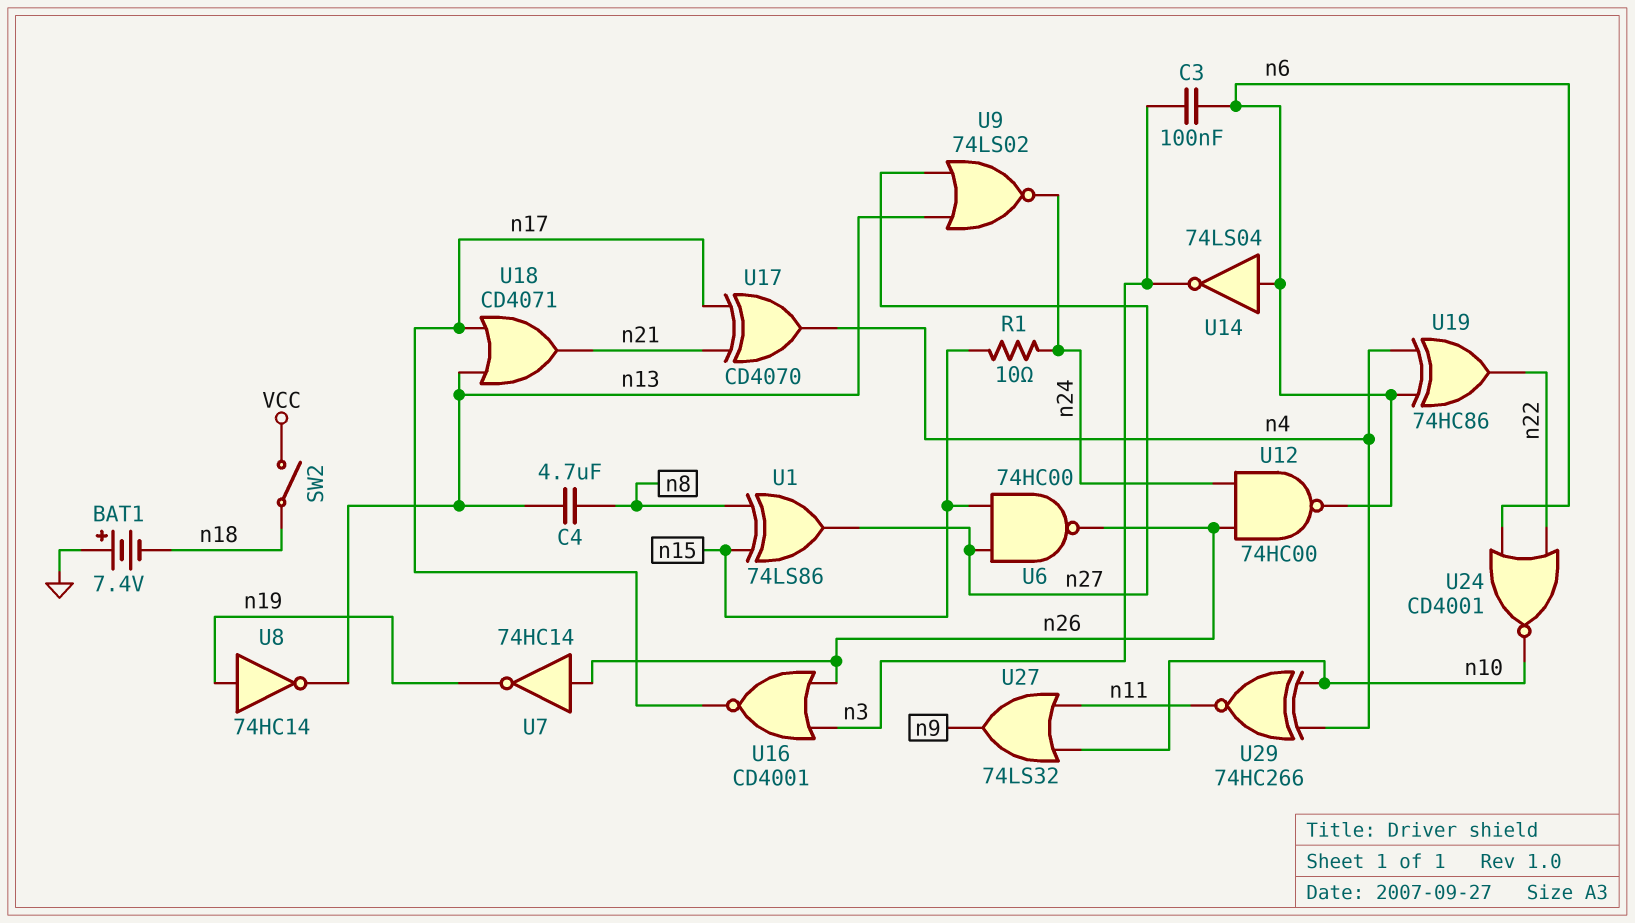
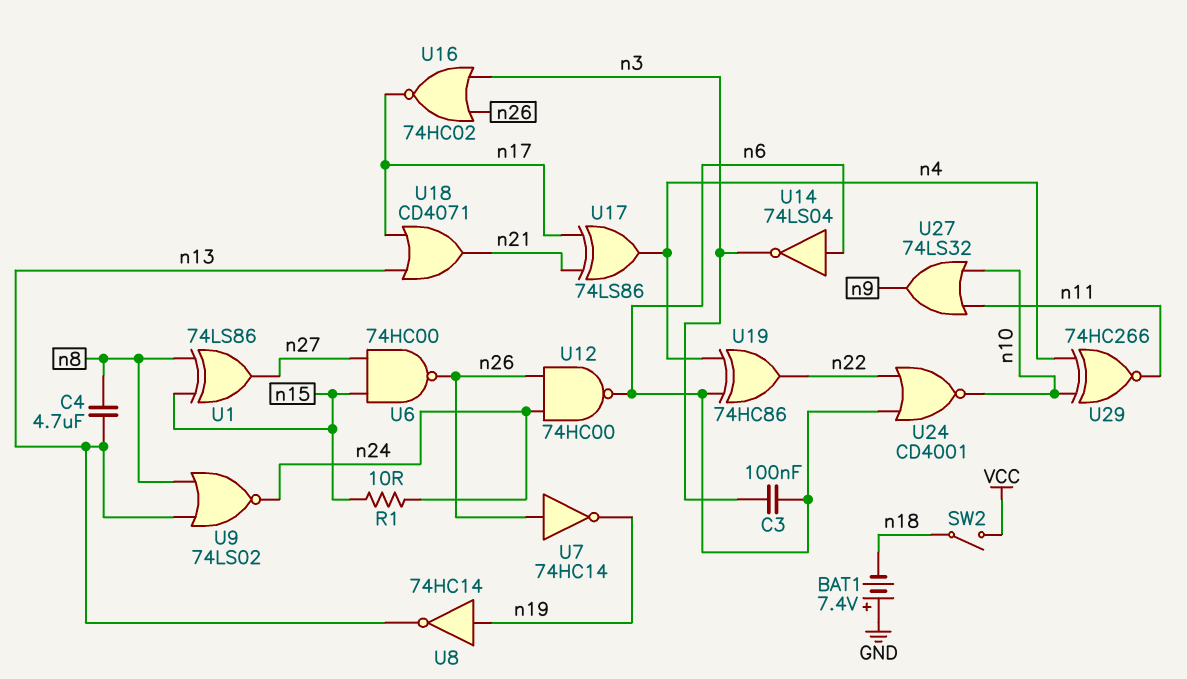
U9: NOR 74LS02 (in n13, in n27, out n24) -> NOR 74LS02 (in n8, in n13, out n24)
U16: NOR CD4001 (in n3, in n26, out n17) -> NOR 74HC02 (in n3, in n26, out n17)
U17: XOR CD4070 (in n17, in n21, out n4) -> XOR 74LS86 (in n17, in n21, out n4)

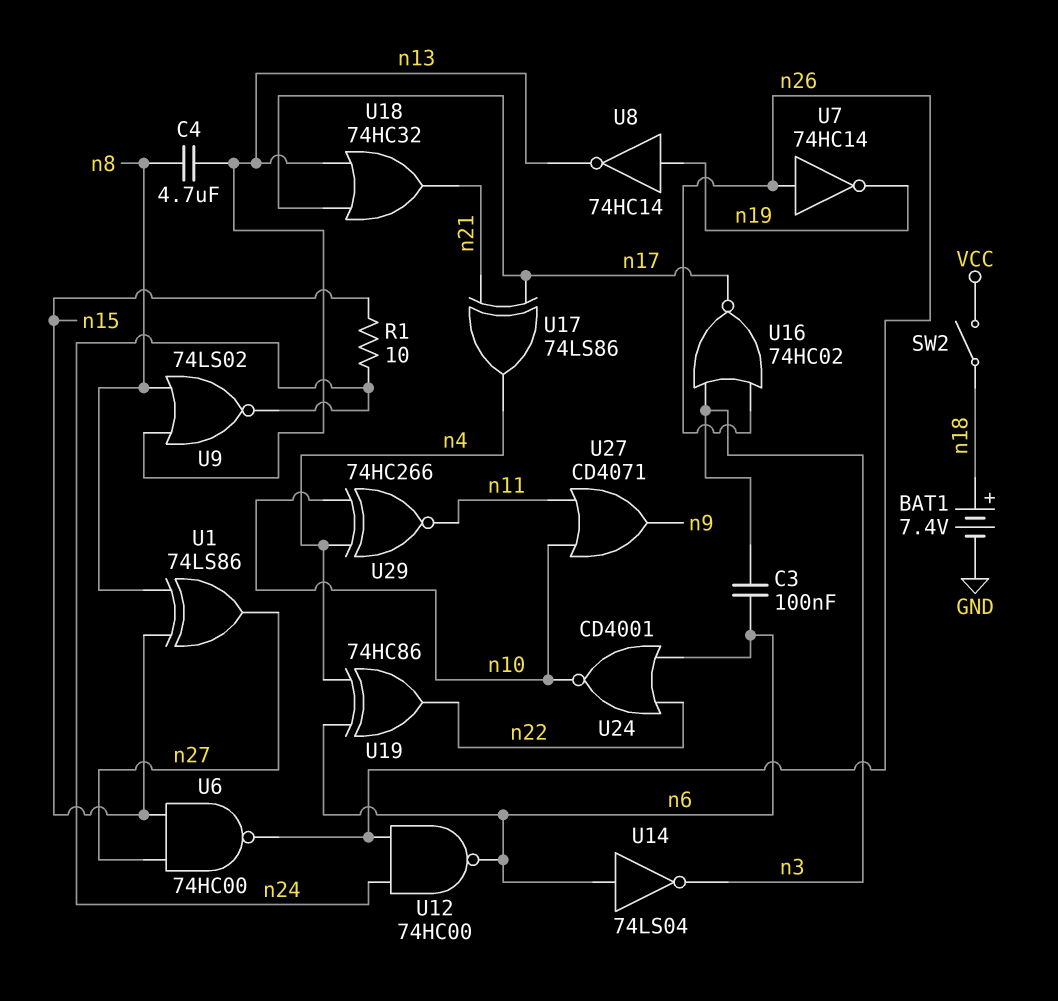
BAT1: 7.4V (plus GND, minus n18) -> 7.4V (plus n18, minus GND)
U18: OR CD4071 (in n13, in n17, out n21) -> OR 74HC32 (in n13, in n17, out n21)
U27: OR 74LS32 (in n10, in n11, out n9) -> OR CD4071 (in n10, in n11, out n9)

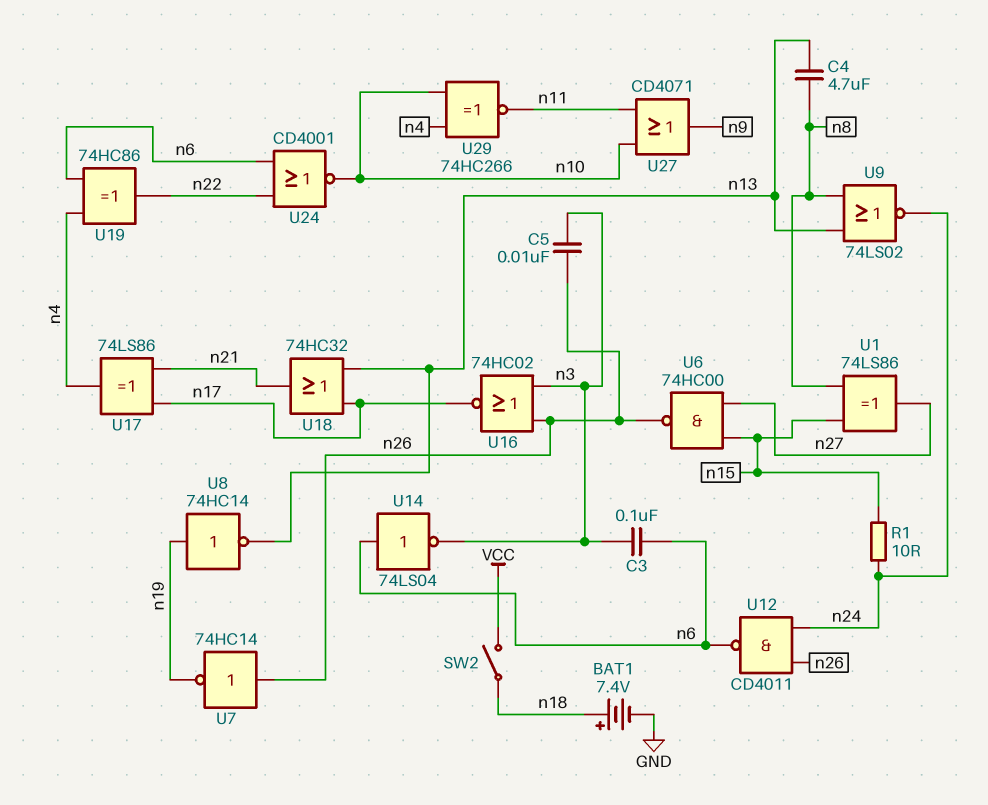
C5: none -> 10nF (n3, n26)
U12: NAND 74HC00 (in n24, in n26, out n6) -> NAND CD4011 (in n24, in n26, out n6)

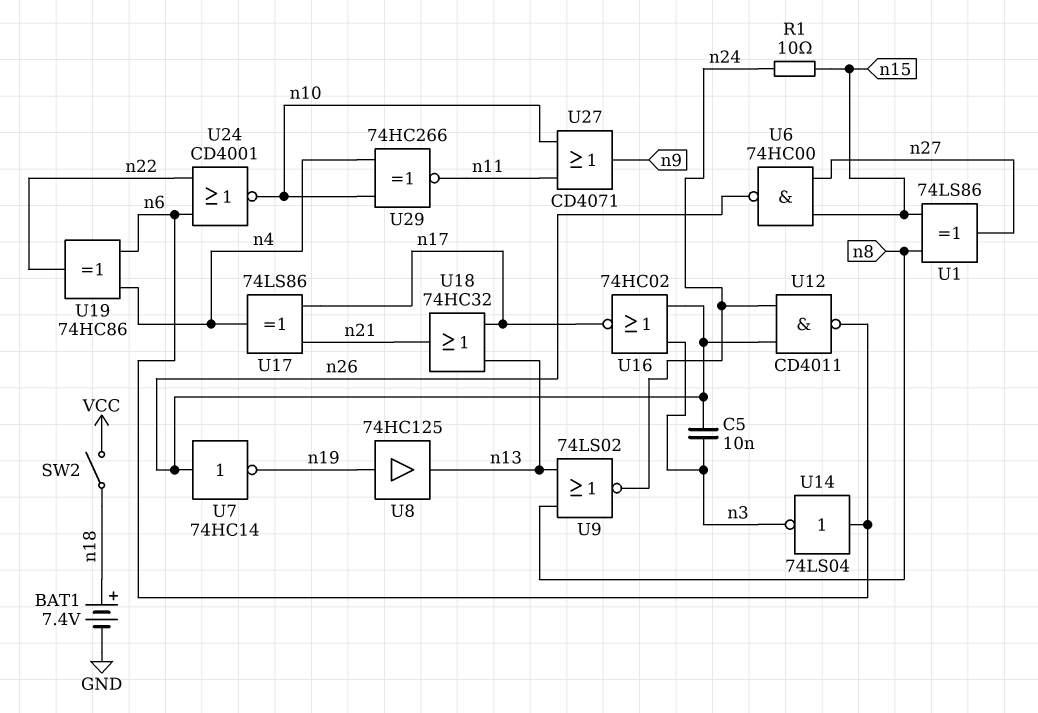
C3: 100nF (n3, n6) -> none
C4: 4.7uF (n8, n13) -> none
U8: NOT 74HC14 (in n19, out n13) -> buffer 74HC125 (in n19, out n13)

